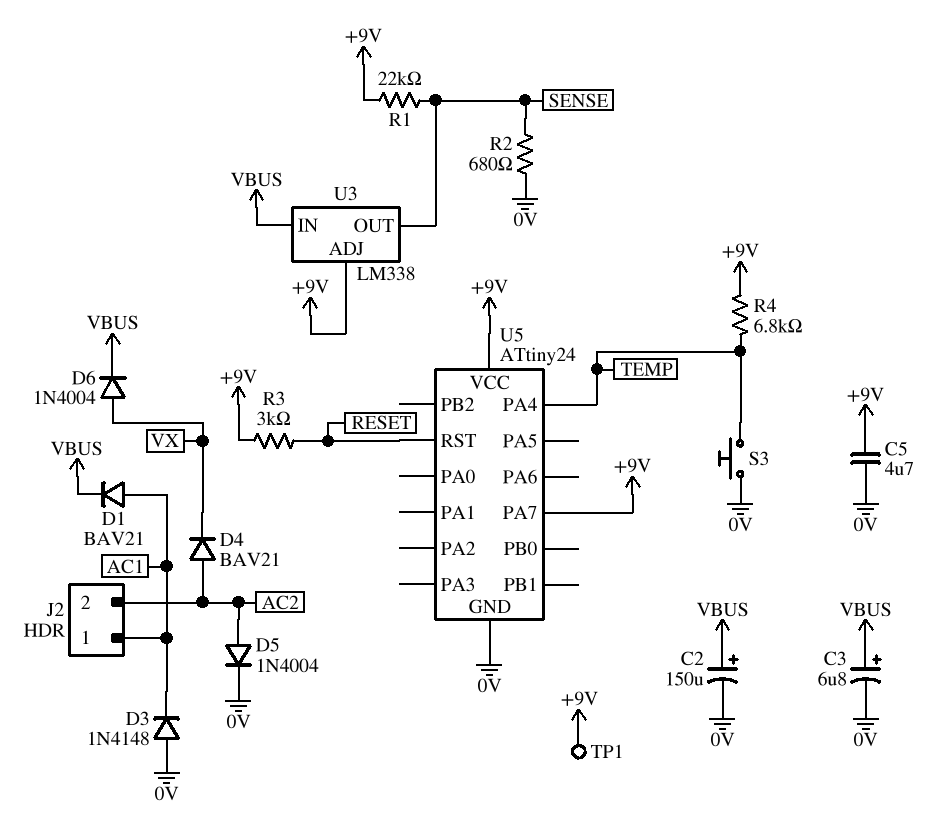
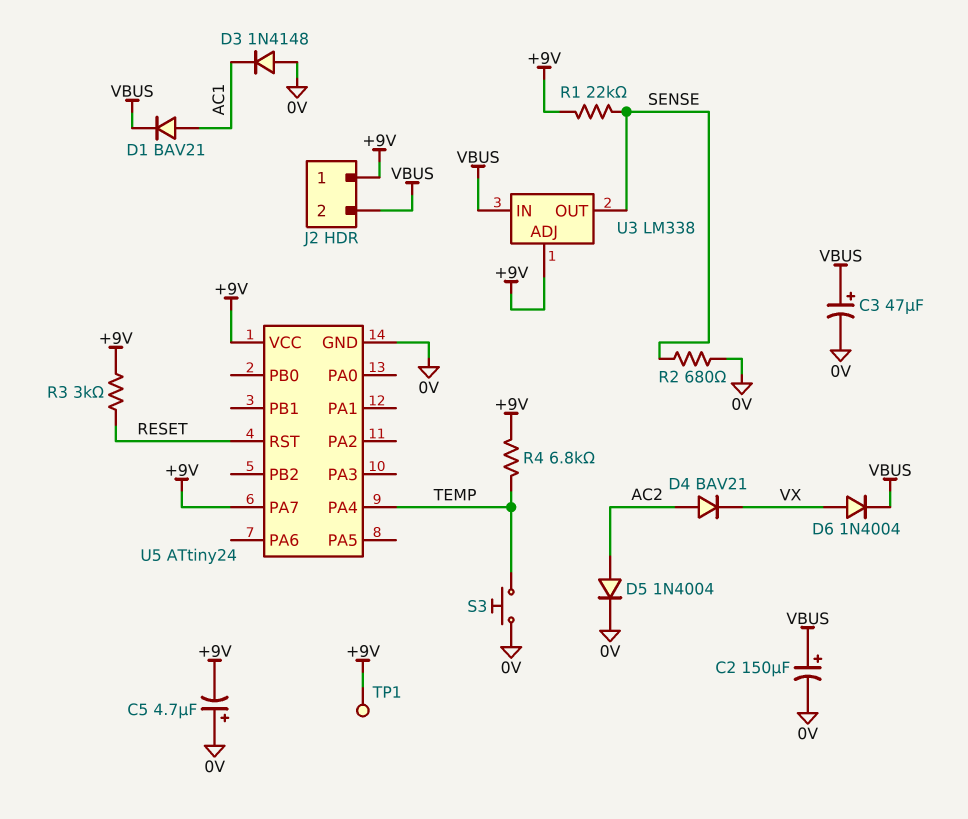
C3: 6.8uF (plus VBUS, minus 0V) -> 47uF (plus VBUS, minus 0V)
C5: 4.7uF (+9V, 0V) -> 4.7uF (plus 0V, minus +9V)
J2 pin 1: AC1 -> +9V
J2 pin 2: AC2 -> VBUS

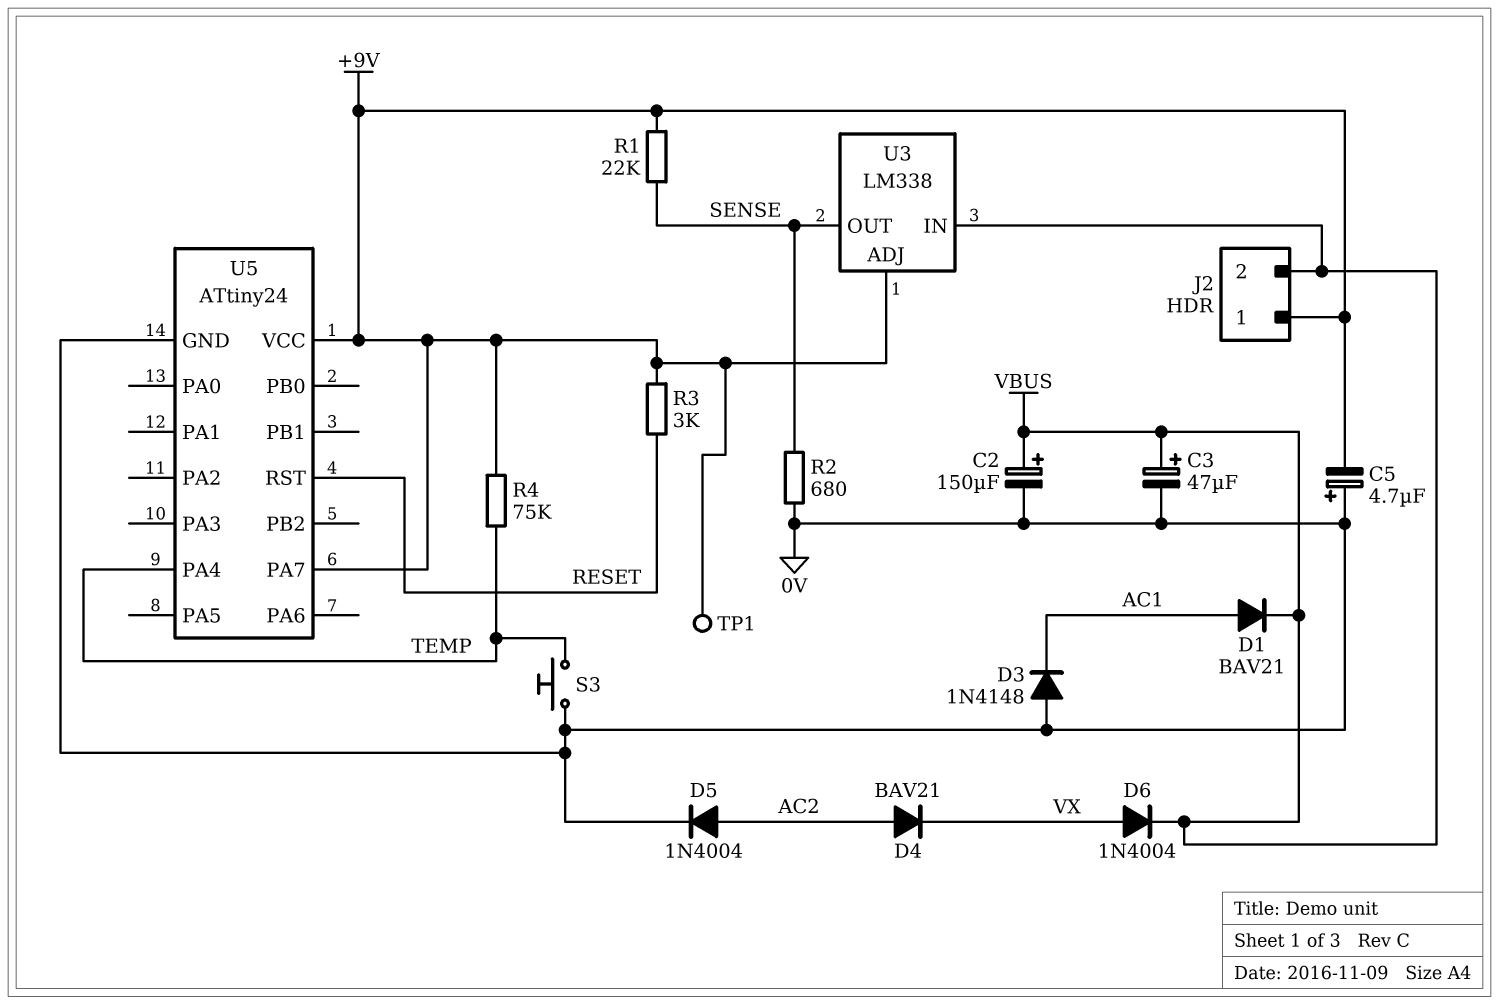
R4: 6.8k (+9V, TEMP) -> 75k (+9V, TEMP)

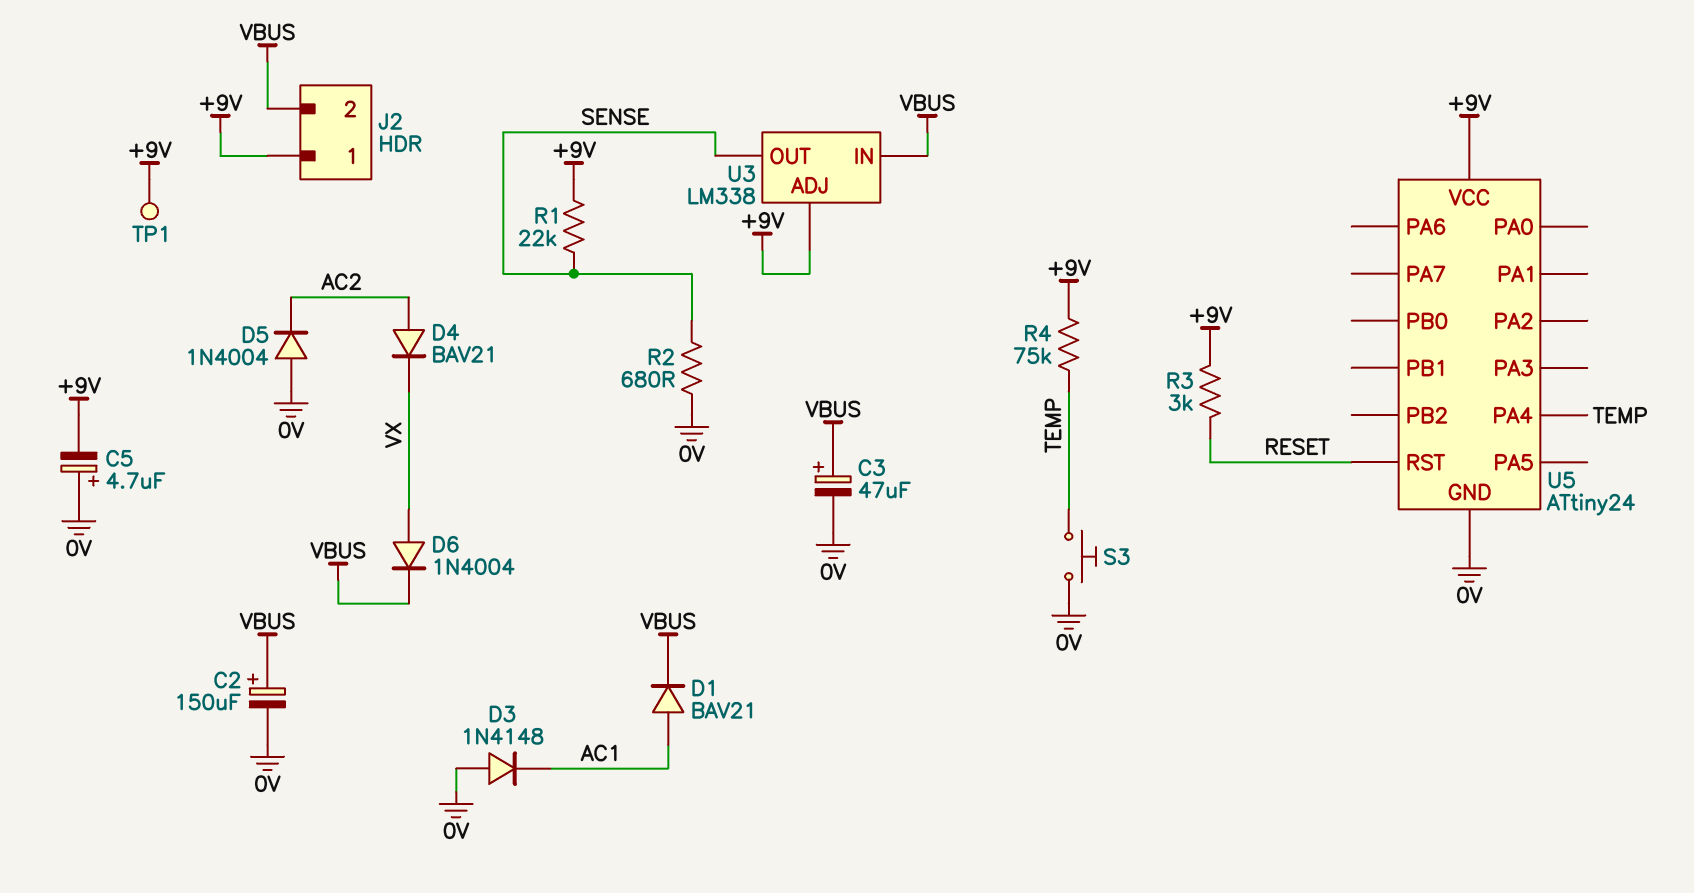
D5: diode 1N4004 (A AC2, K 0V) -> diode 1N4004 (A 0V, K AC2)
U5 pin PA7: +9V -> none

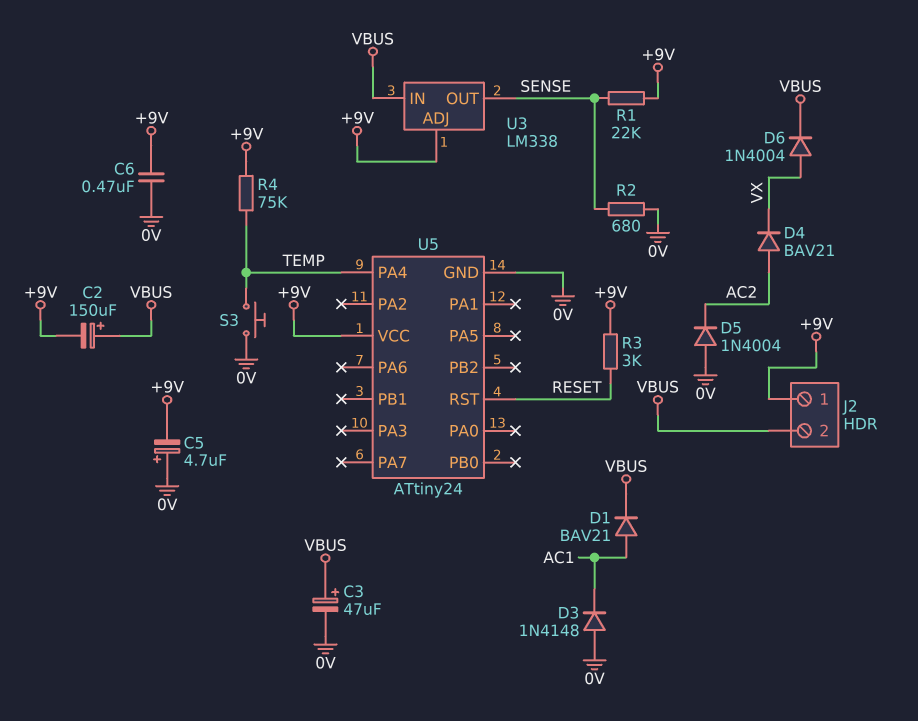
C2: 150uF (plus VBUS, minus 0V) -> 150uF (plus VBUS, minus +9V)
C6: none -> 470nF (+9V, 0V)
TP1: test point (+9V) -> none

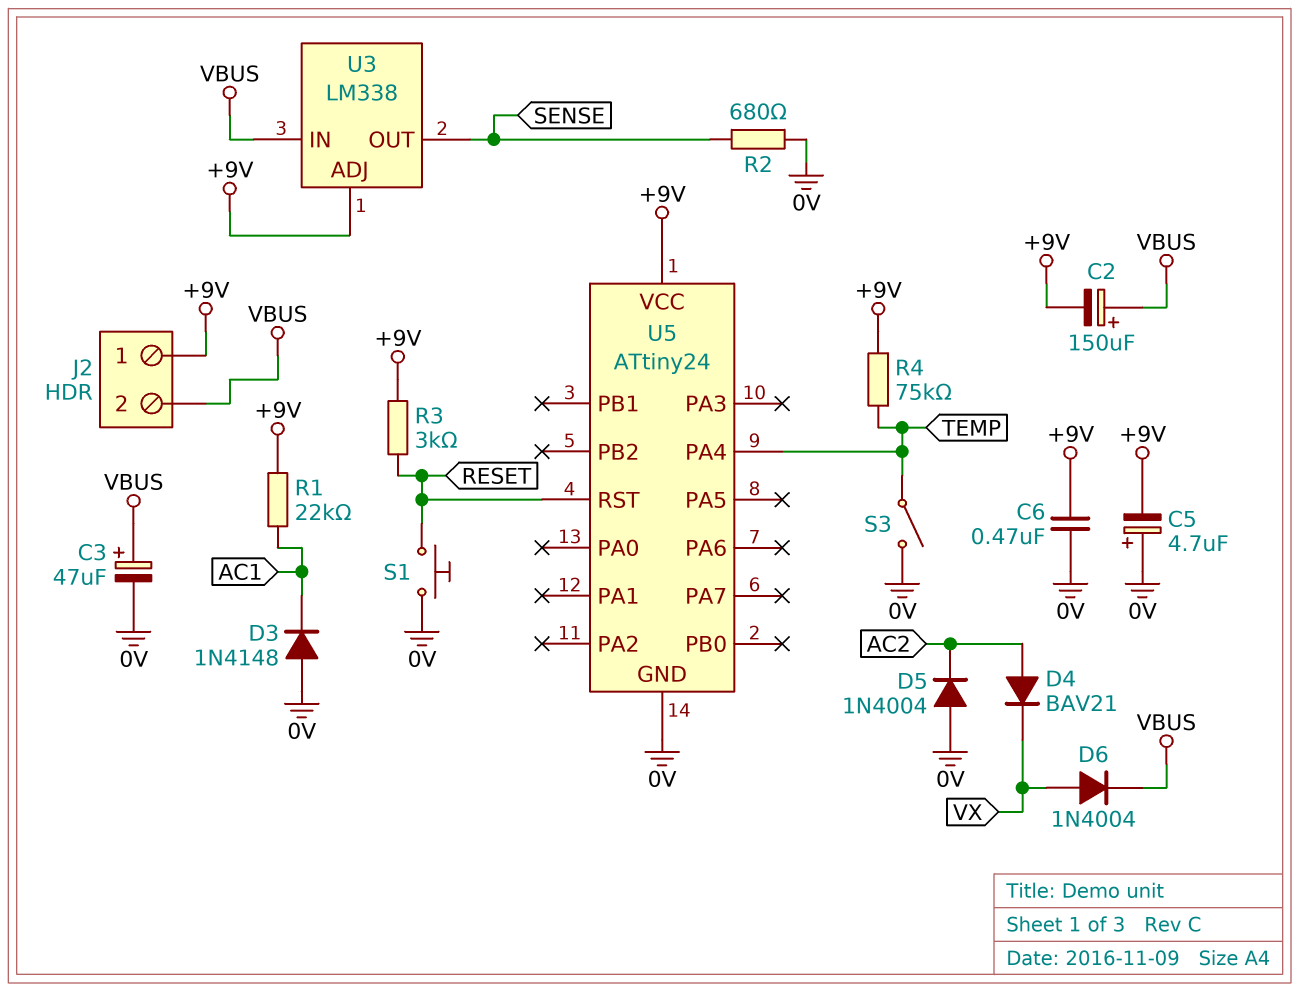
D1: diode BAV21 (A AC1, K VBUS) -> none
R1: 22k (+9V, SENSE) -> 22k (+9V, AC1)
S1: none -> button (0V, RESET)
S3: button (0V, TEMP) -> switch (0V, TEMP)

